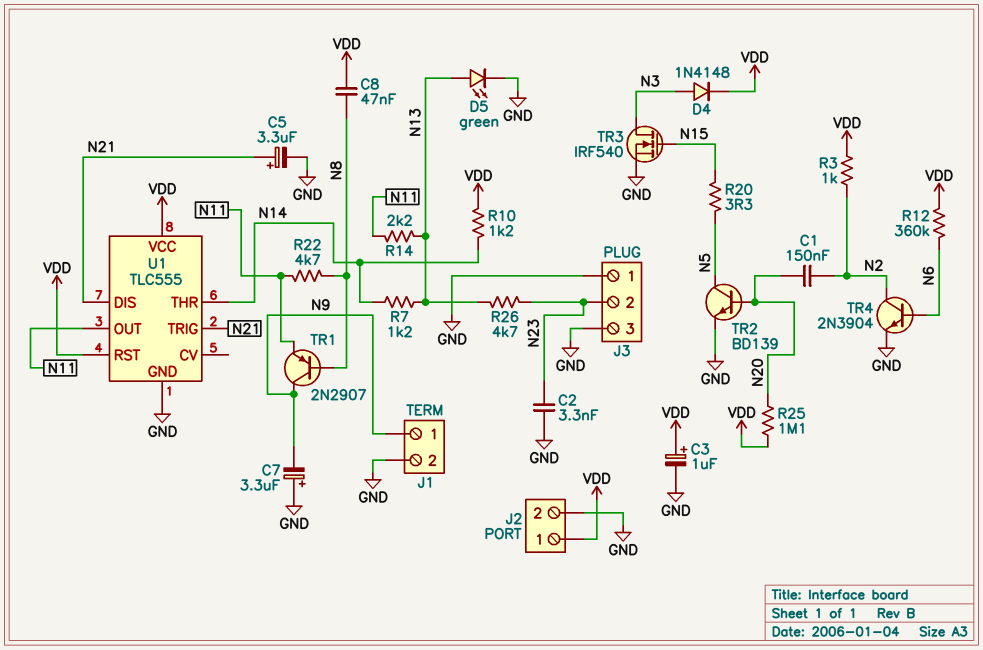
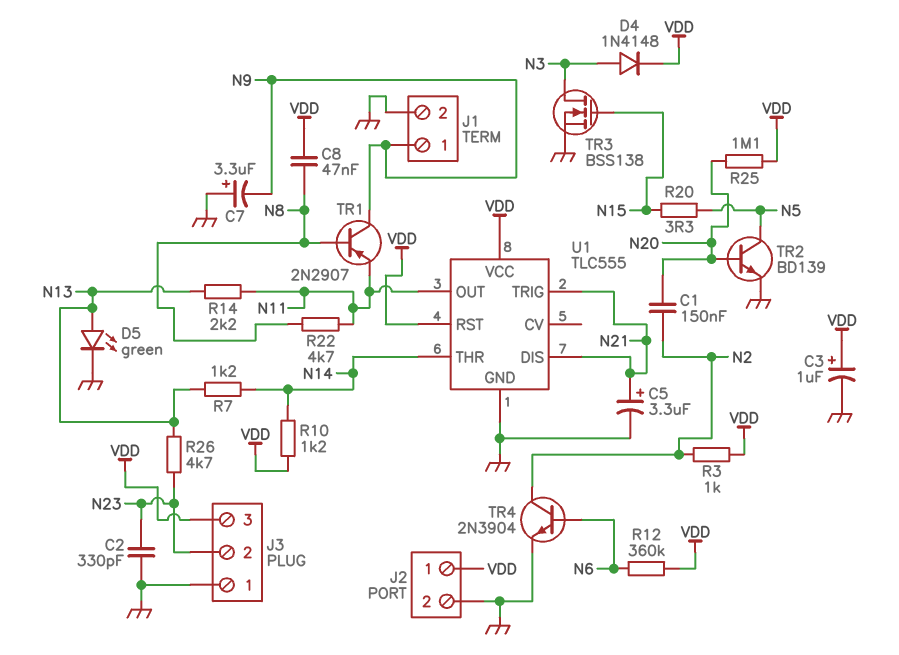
C2: 3.3nF (GND, N23) -> 330pF (GND, N23)
J3 pin 3: GND -> VDD
TR3: NMOS IRF540 (G N15, D N3, S GND) -> NMOS BSS138 (G N15, D N3, S GND)

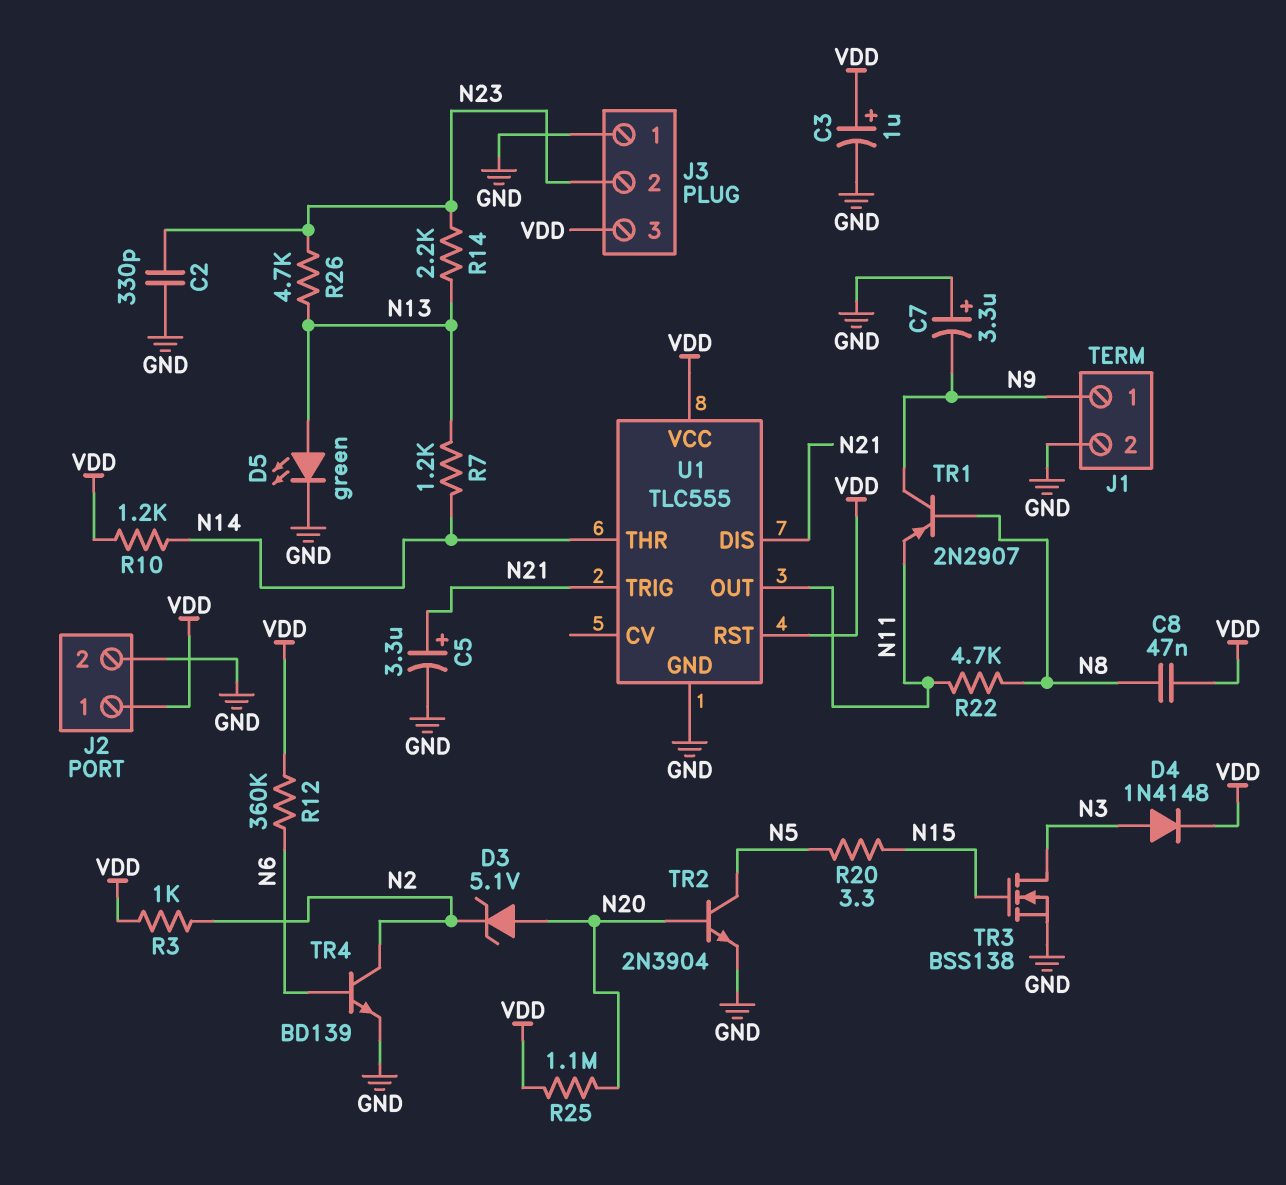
C1: 150nF (N2, N20) -> none
D3: none -> zener 5.1V (A N20, K N2)
R14: 2.2k (N11, N13) -> 2.2k (N13, N23)
TR2: NPN BD139 (B N20, C N5, E GND) -> NPN 2N3904 (B N20, C N5, E GND)
TR4: NPN 2N3904 (B N6, C N2, E GND) -> NPN BD139 (B N6, C N2, E GND)

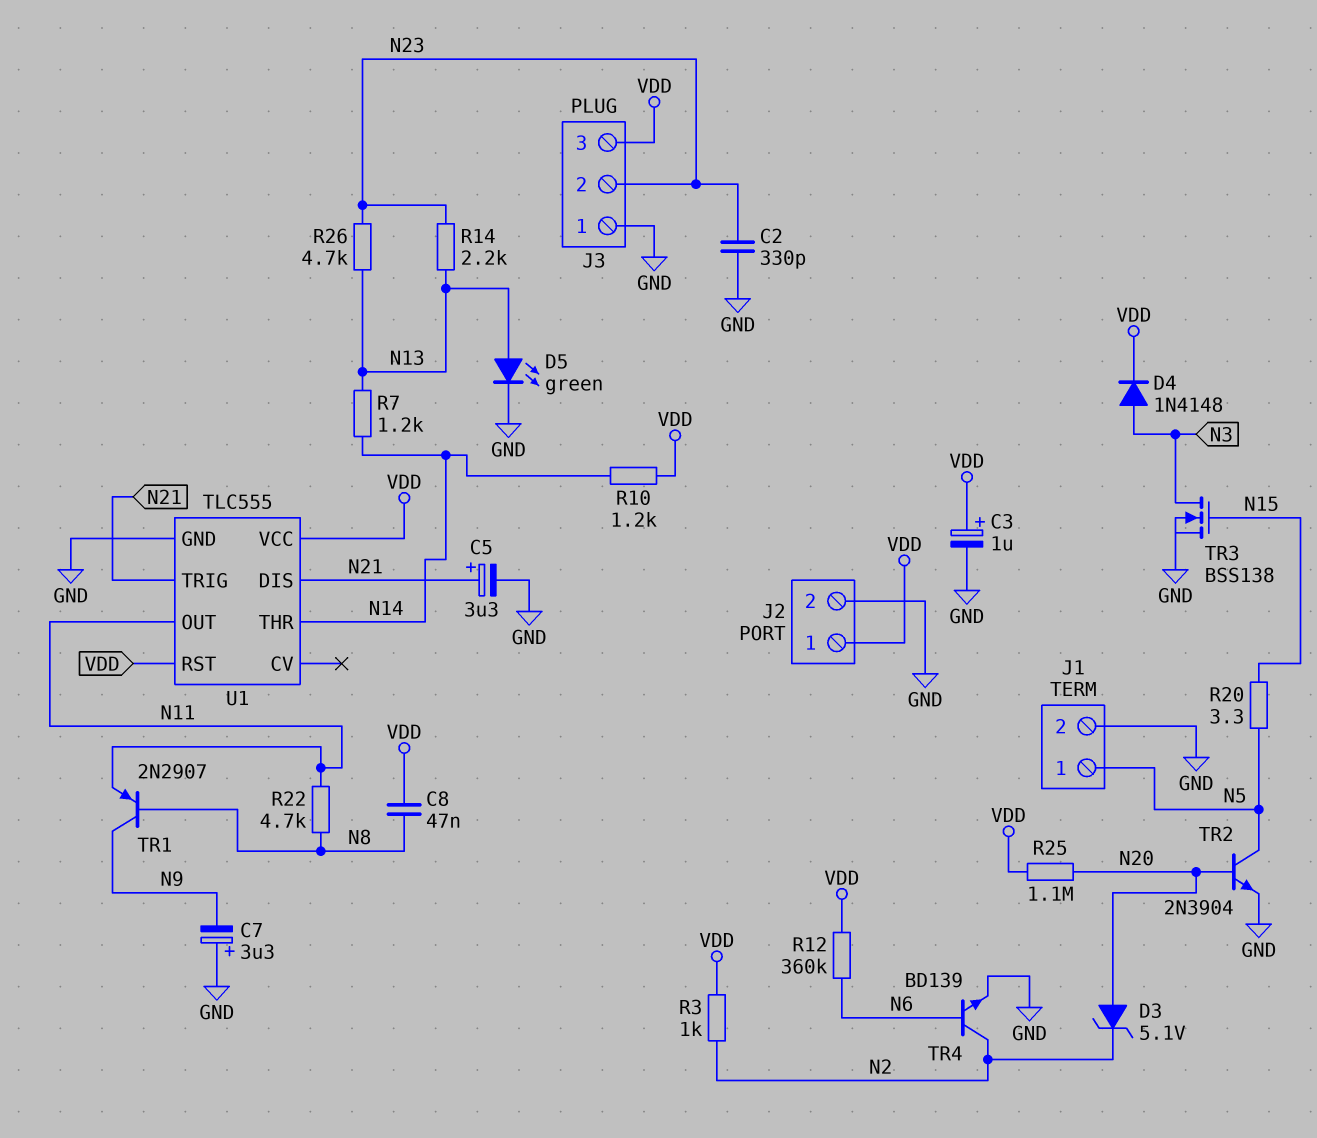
J1 pin 1: N9 -> N5

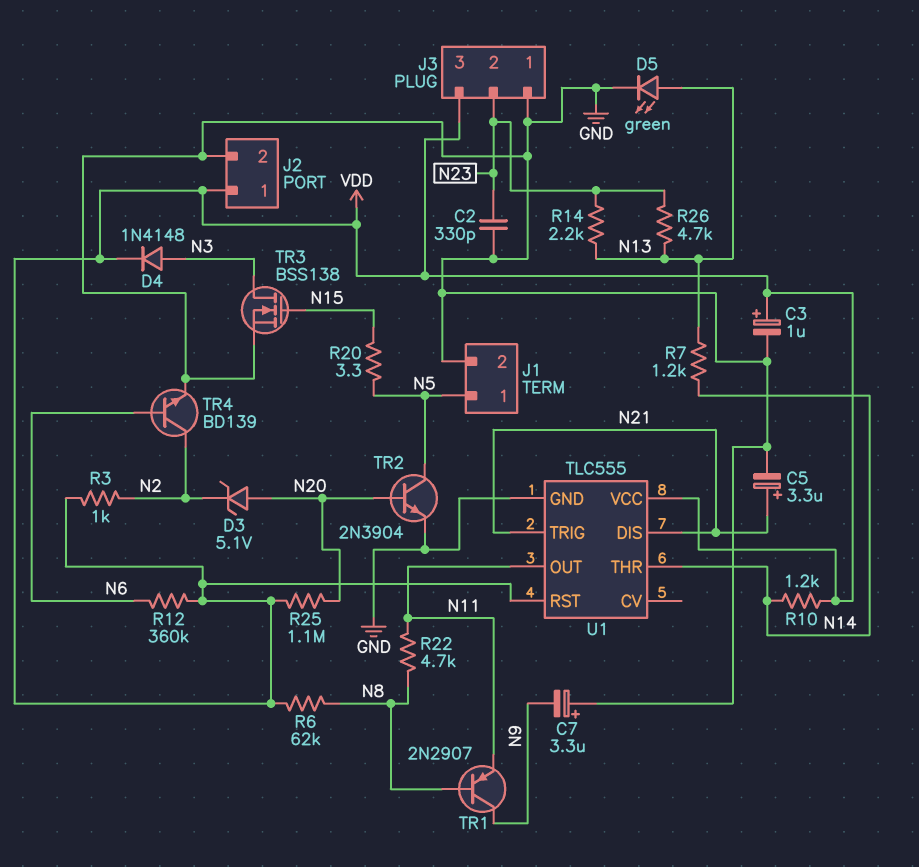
C8: 47nF (N8, VDD) -> none
R6: none -> 62k (N8, VDD)

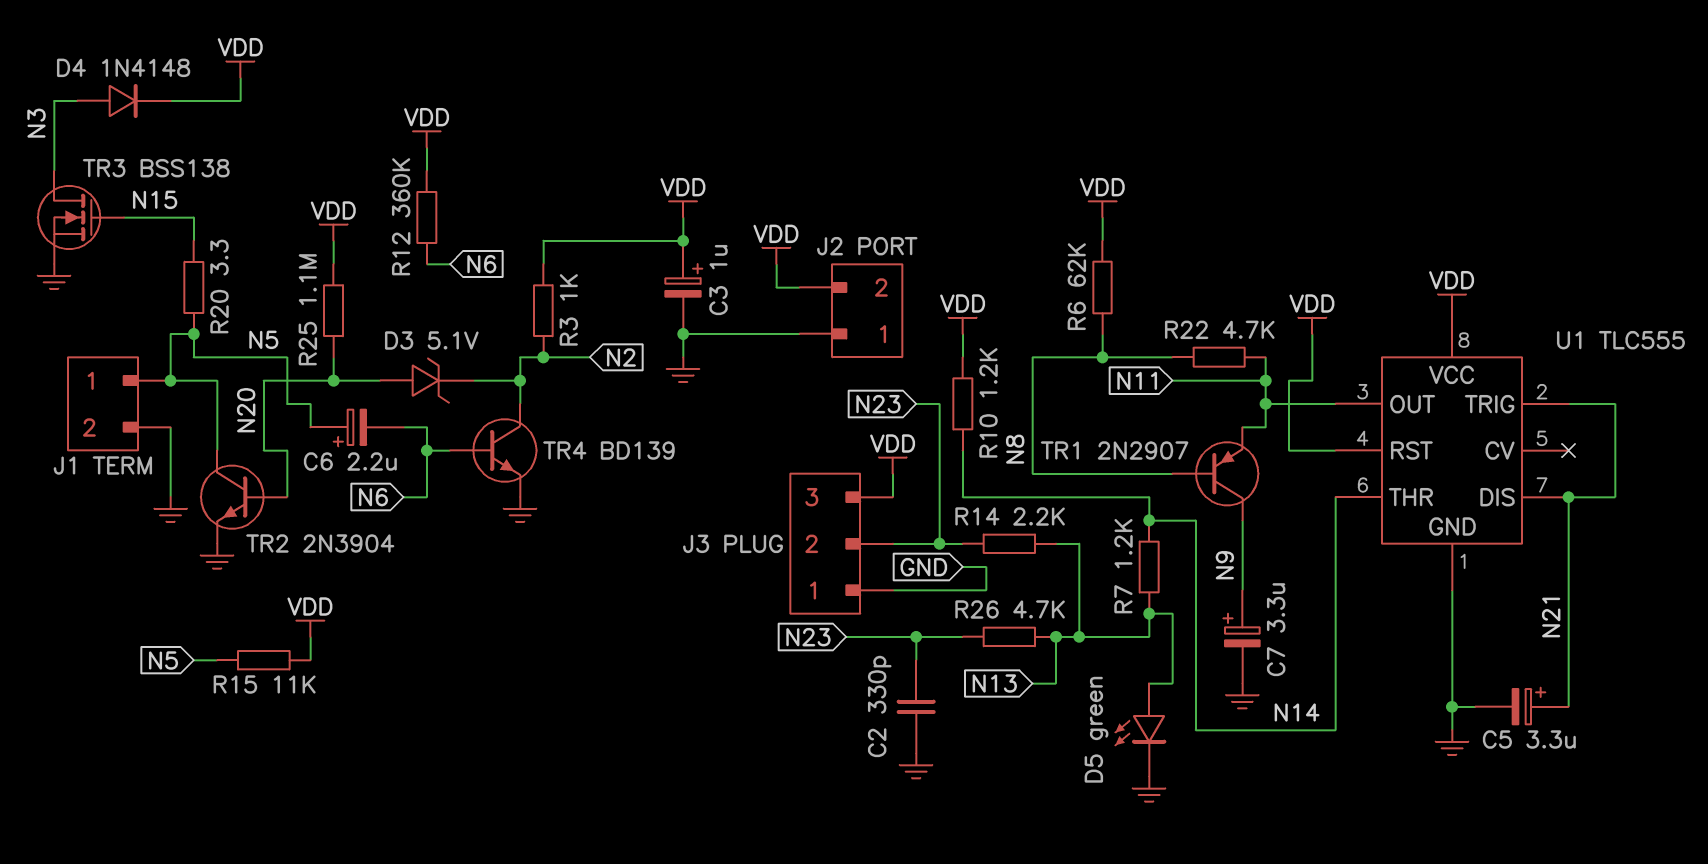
C6: none -> 2.2uF (plus N5, minus N6)
C7: 3.3uF (plus GND, minus N9) -> 3.3uF (plus N9, minus GND)
J2 pin 1: VDD -> GND
J2 pin 2: GND -> VDD
R15: none -> 11k (N5, VDD)

